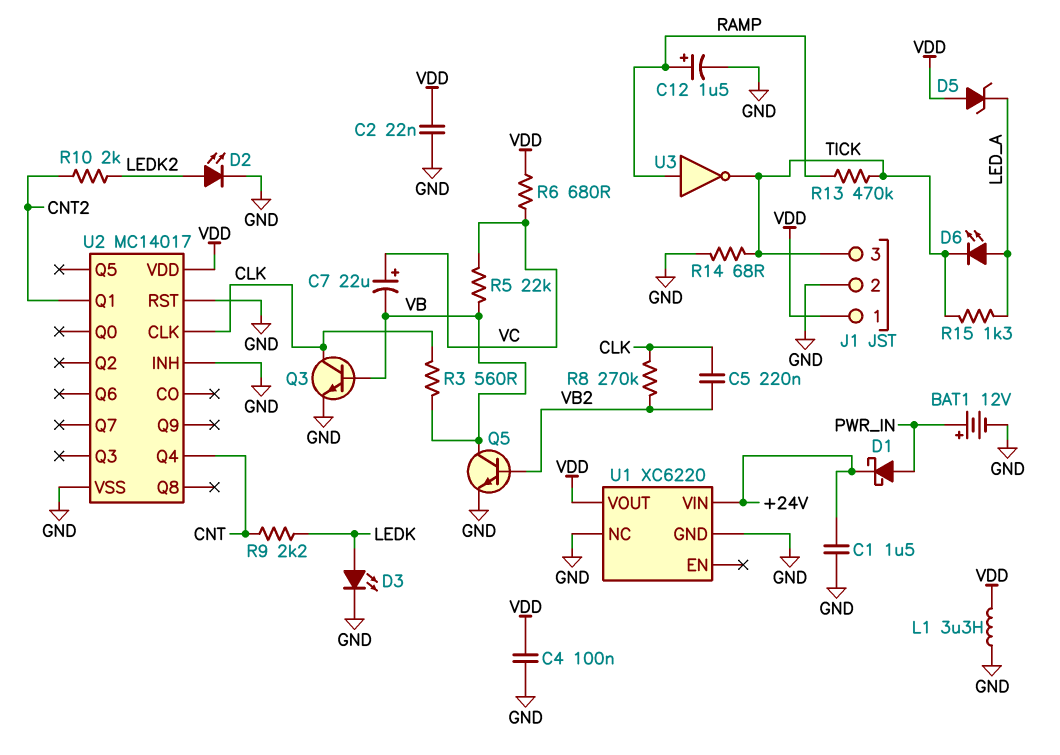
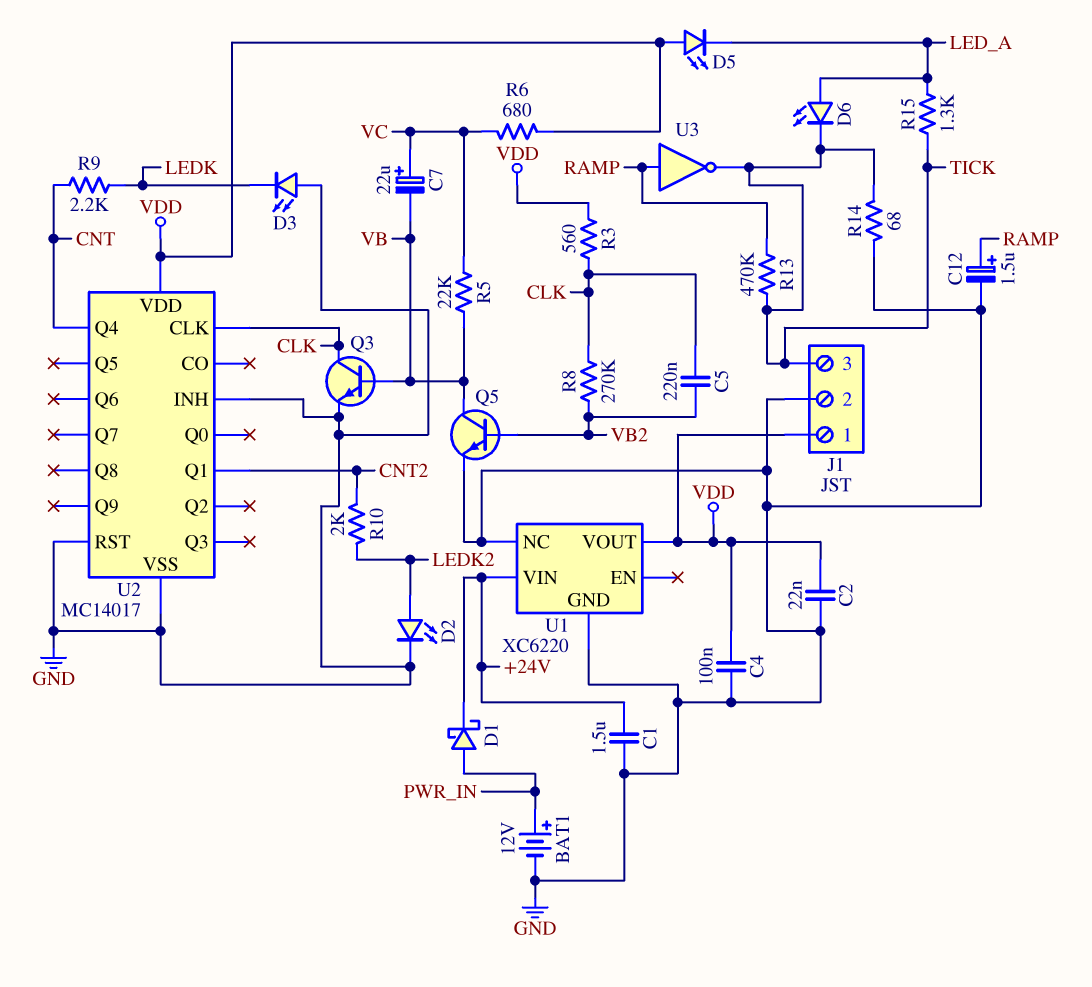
D3: LED (A LEDK, K GND) -> LED (A GND, K LEDK)
D5: zener (A VDD, K LED_A) -> LED (A VDD, K LED_A)
L1: 3.3uH (GND, VDD) -> none
R3: 560 (CLK, VB) -> 560 (CLK, VDD)

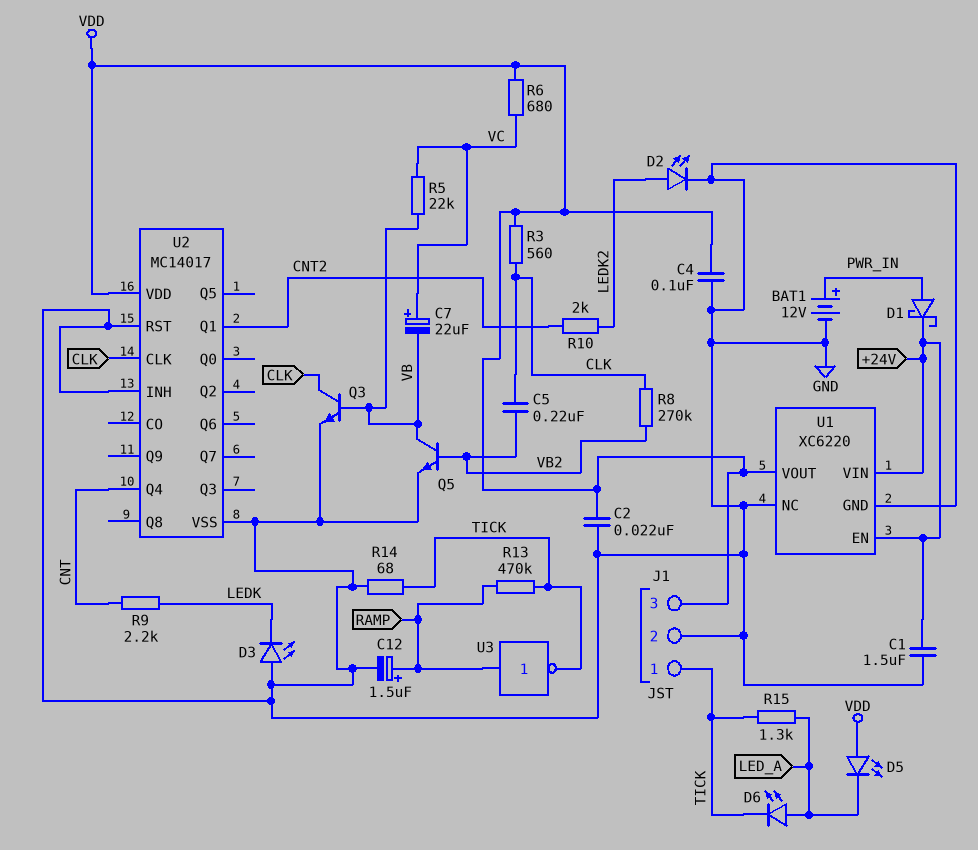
J1 pin 1: VDD -> TICK
J1 pin 3: TICK -> VDD
U1 pin EN: none -> +24V

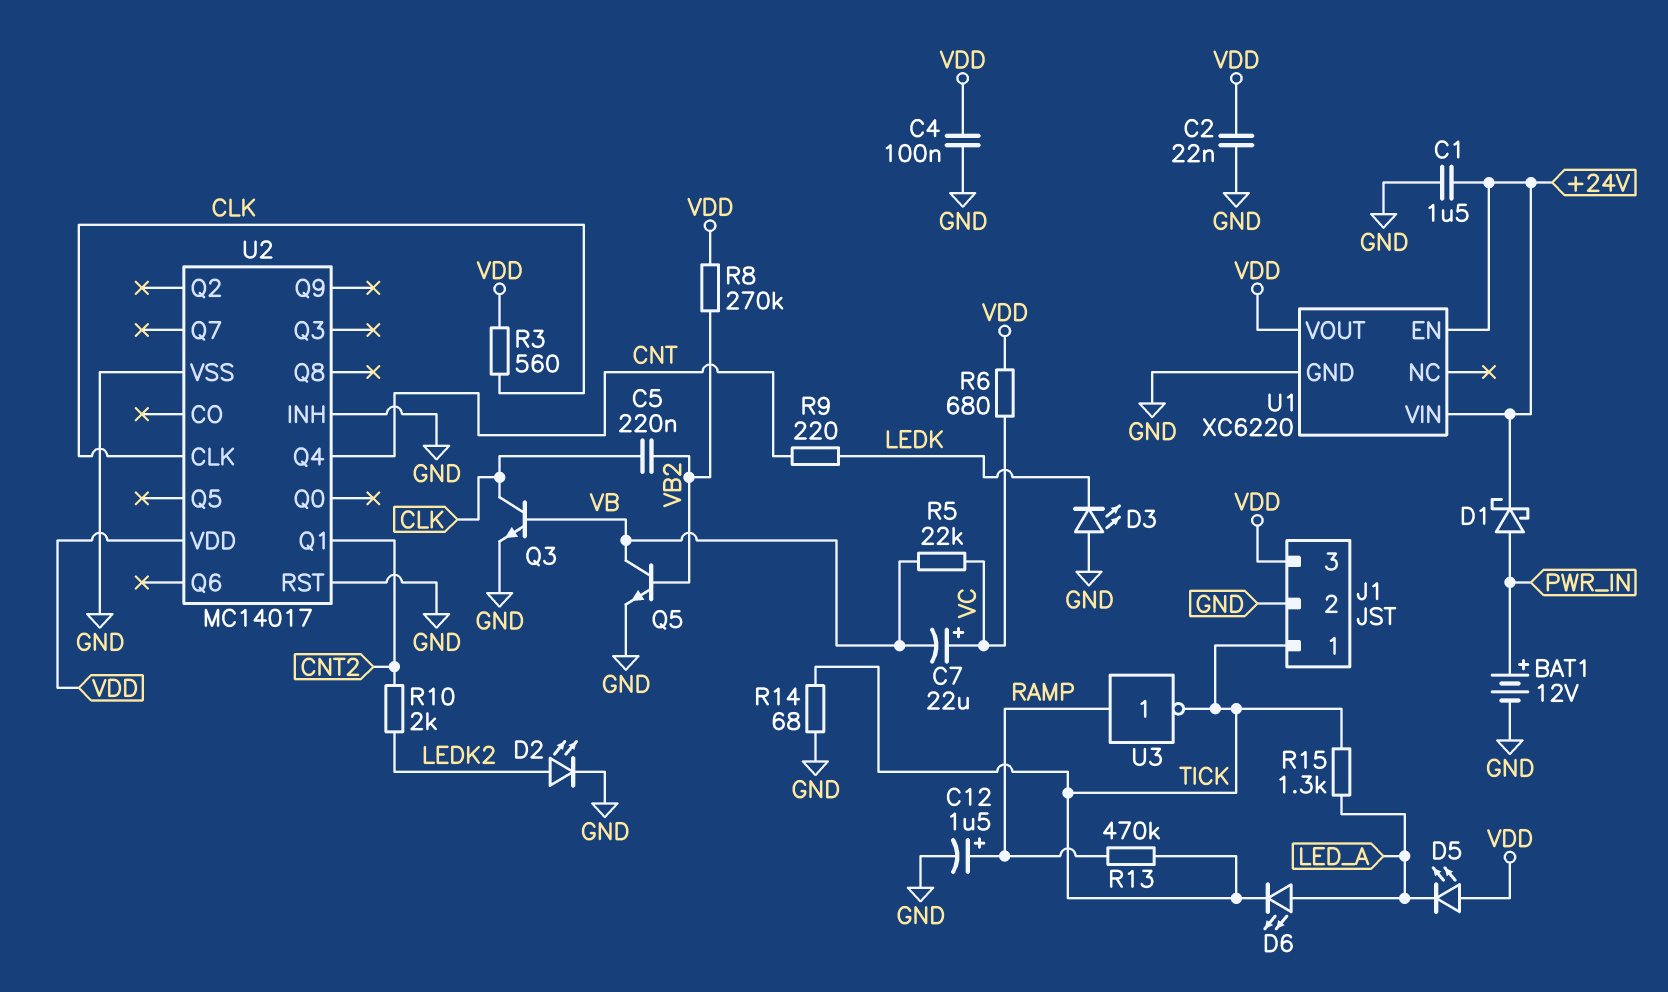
R8: 270k (CLK, VB2) -> 270k (VB2, VDD)
R9: 2.2k (CNT, LEDK) -> 220 (CNT, LEDK)
U1 pin NC: GND -> none

